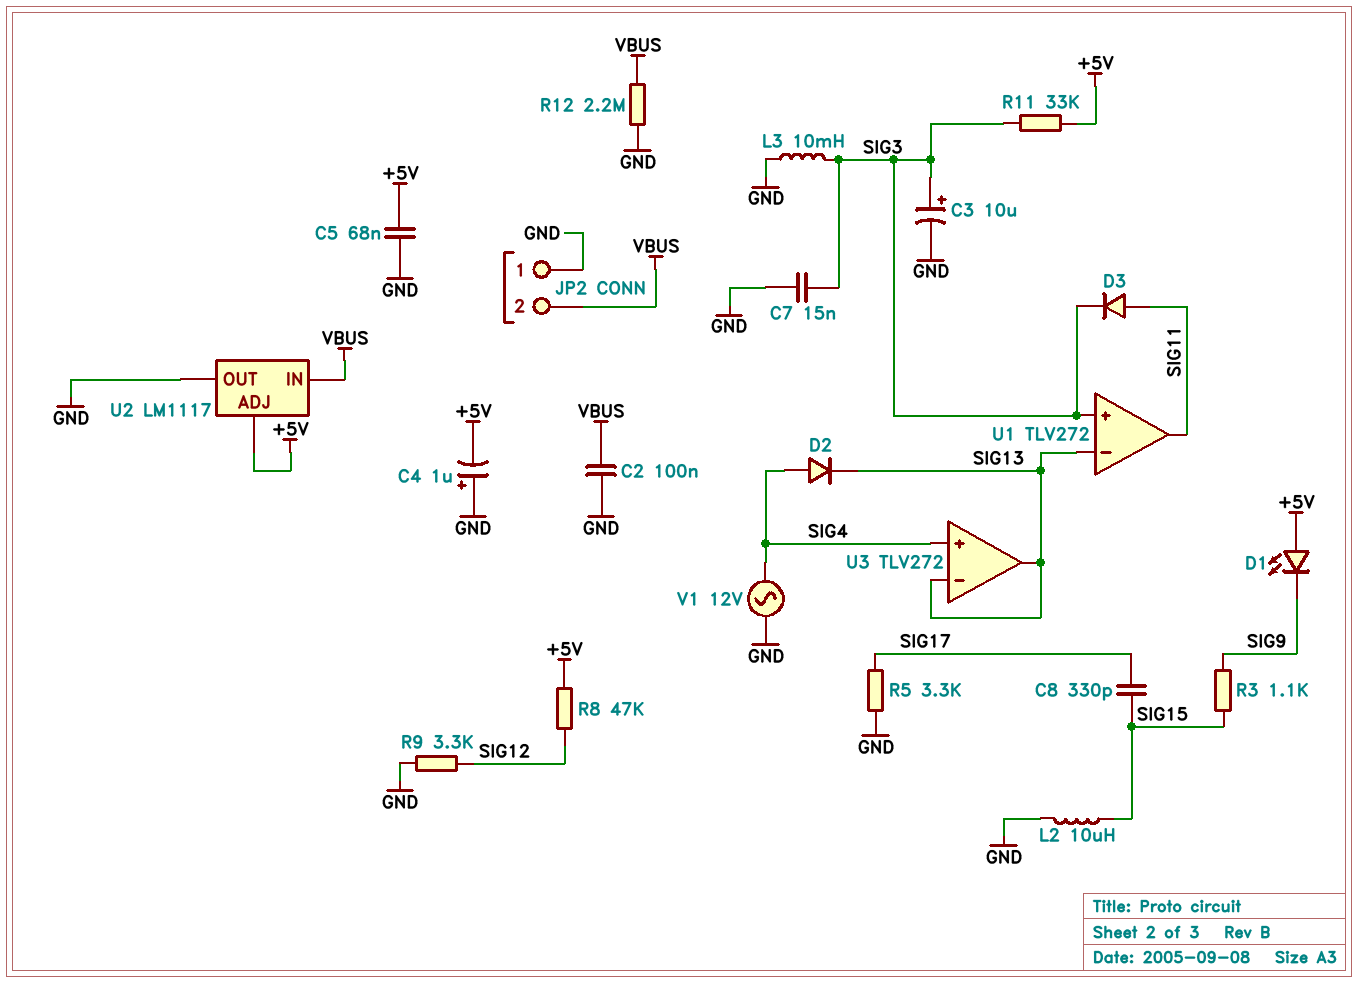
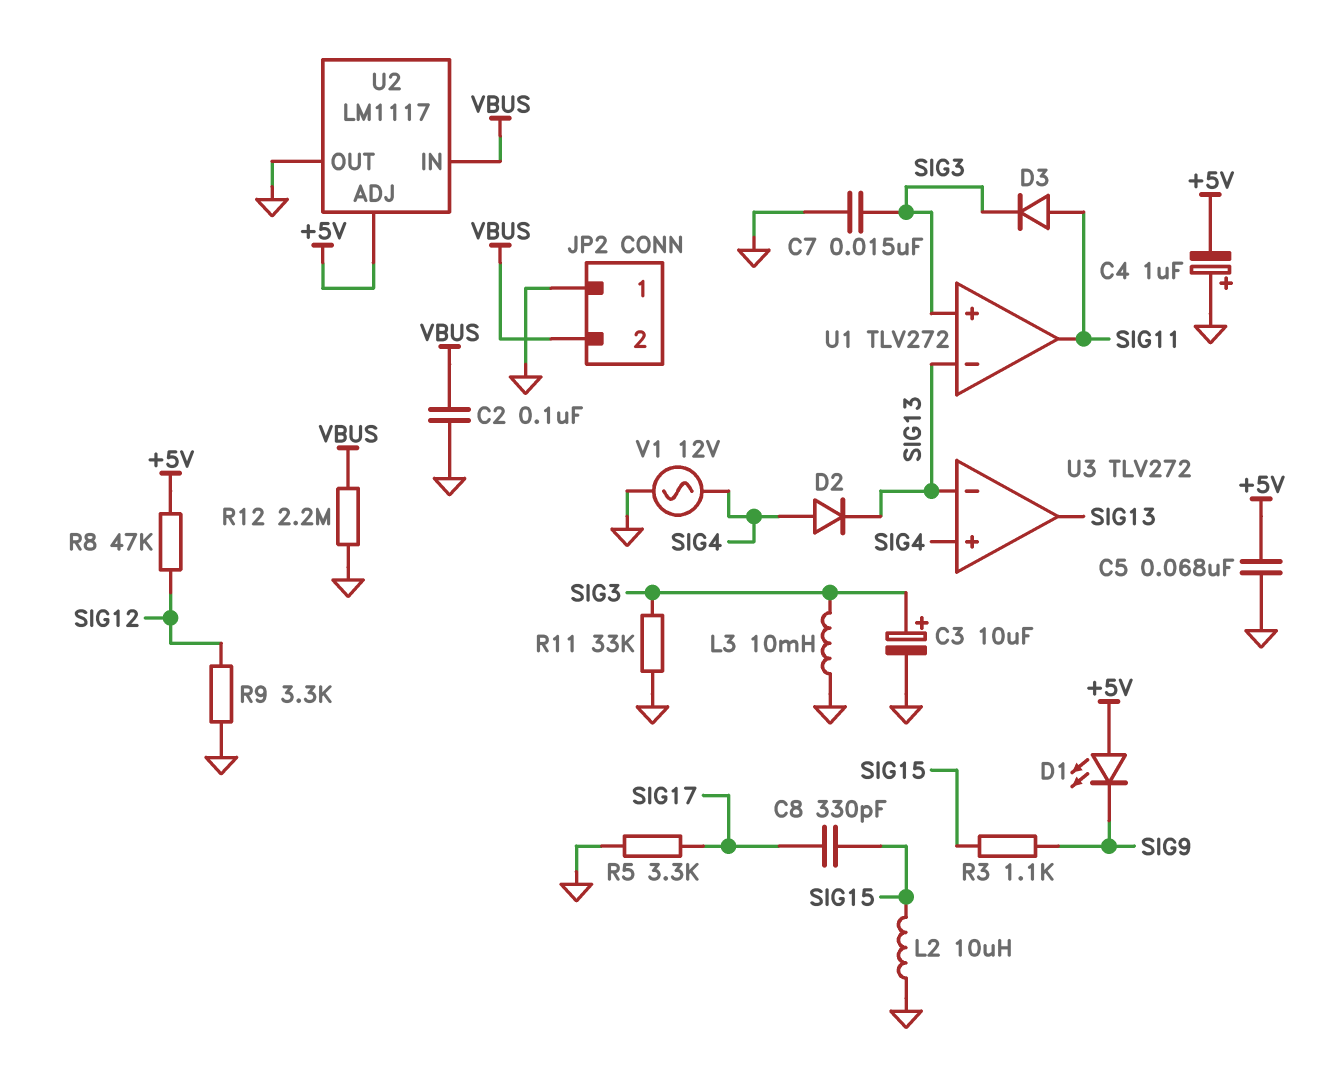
R11: 33k (+5V, SIG3) -> 33k (GND, SIG3)

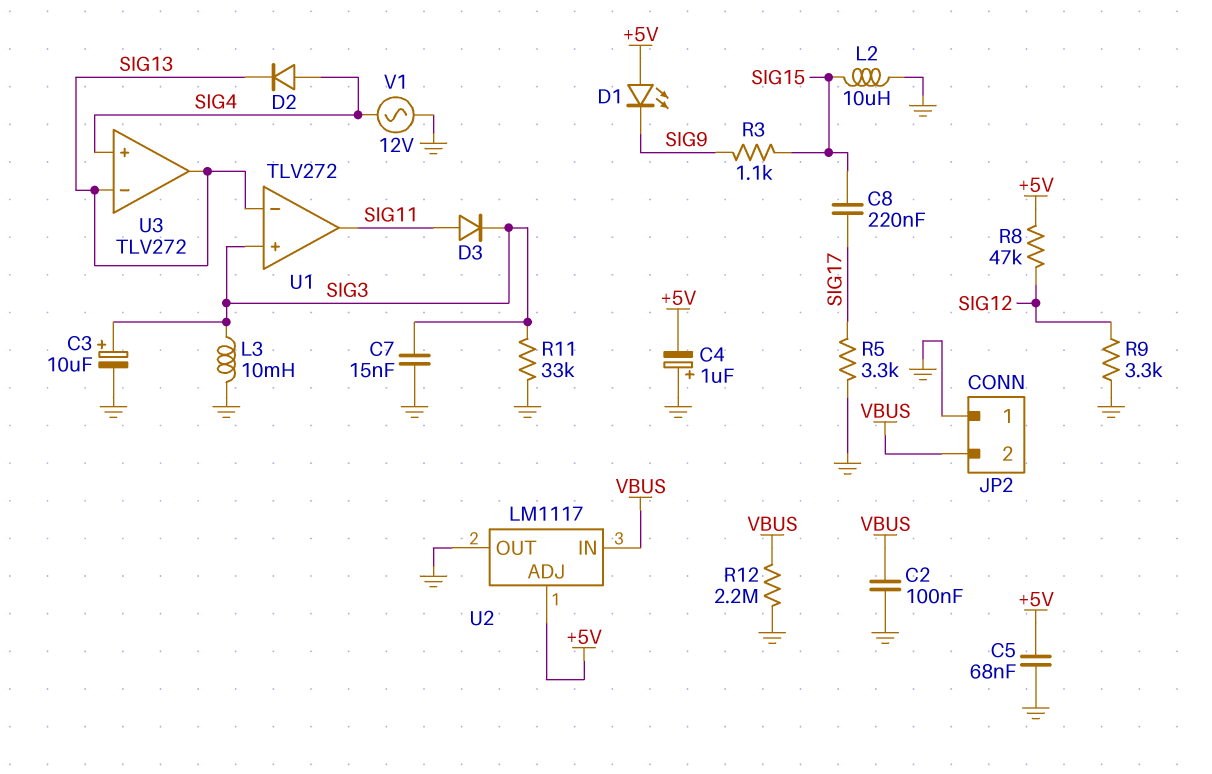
C8: 330pF (SIG15, SIG17) -> 220nF (SIG15, SIG17)

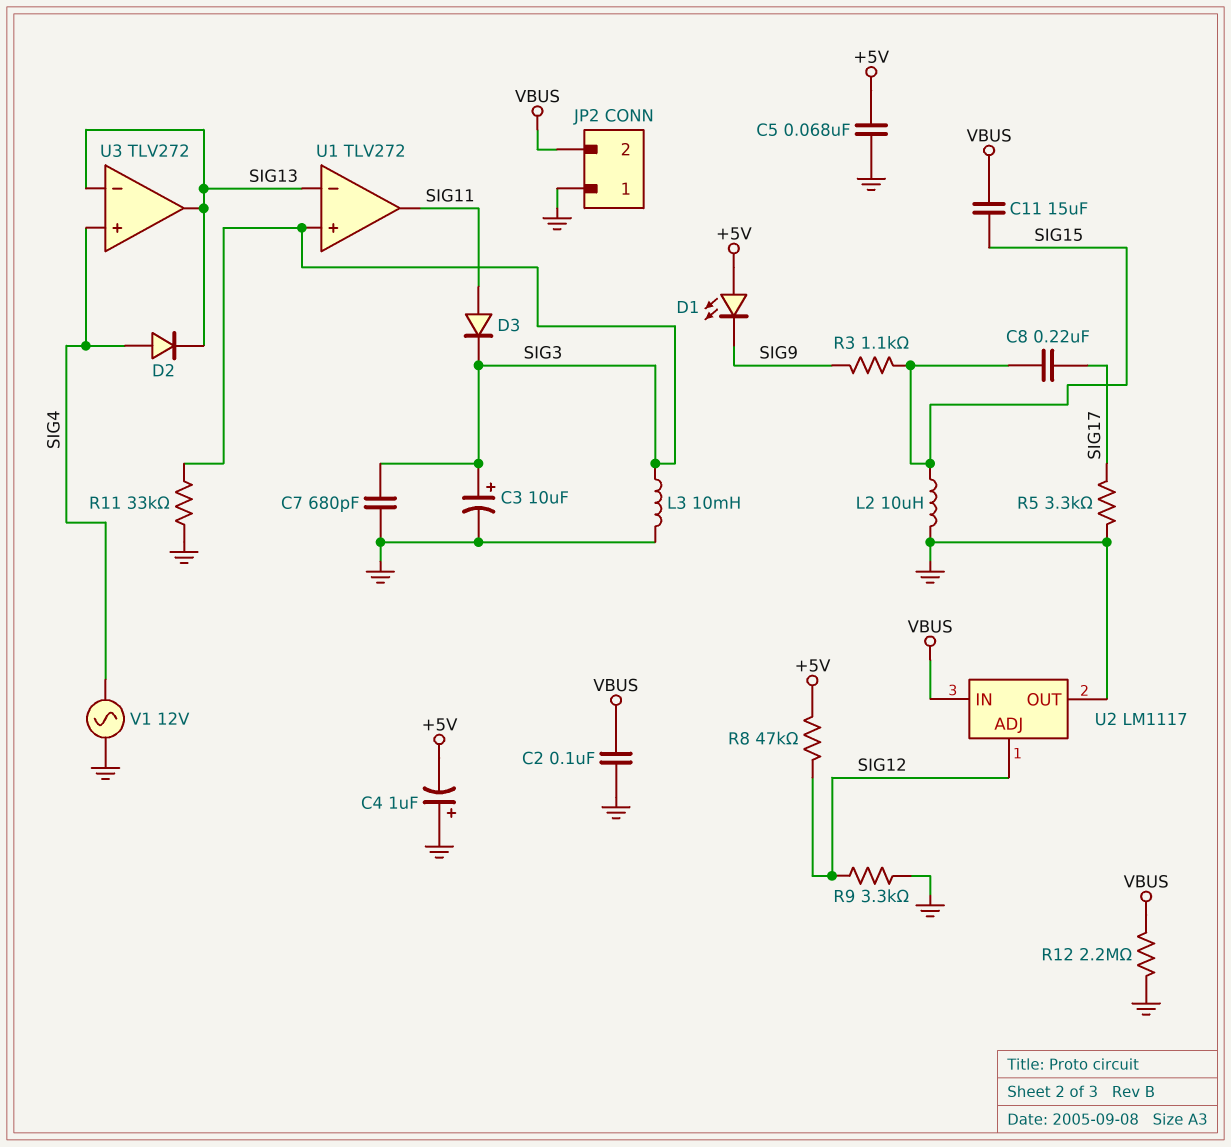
C7: 15nF (GND, SIG3) -> 680pF (GND, SIG3)
C11: none -> 15uF (SIG15, VBUS)
U2 pin ADJ: +5V -> SIG12

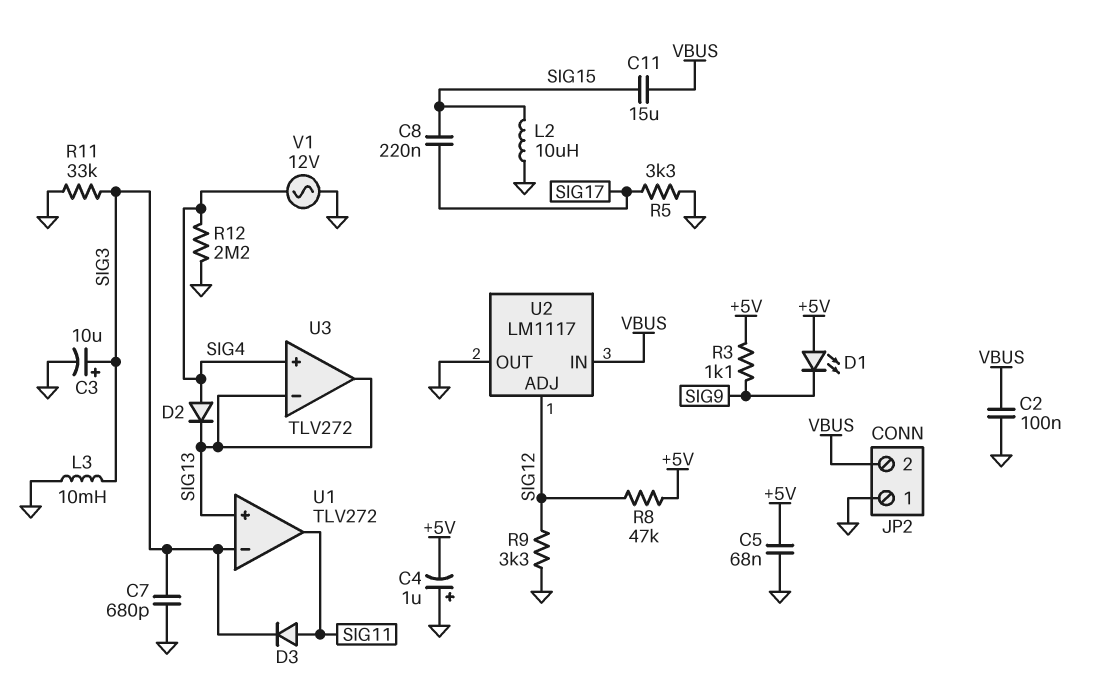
R3: 1.1k (SIG9, SIG15) -> 1.1k (+5V, SIG9)
R12: 2.2M (GND, VBUS) -> 2.2M (GND, SIG4)
U1 pin in+: SIG3 -> SIG13
U1 pin in-: SIG13 -> SIG3

